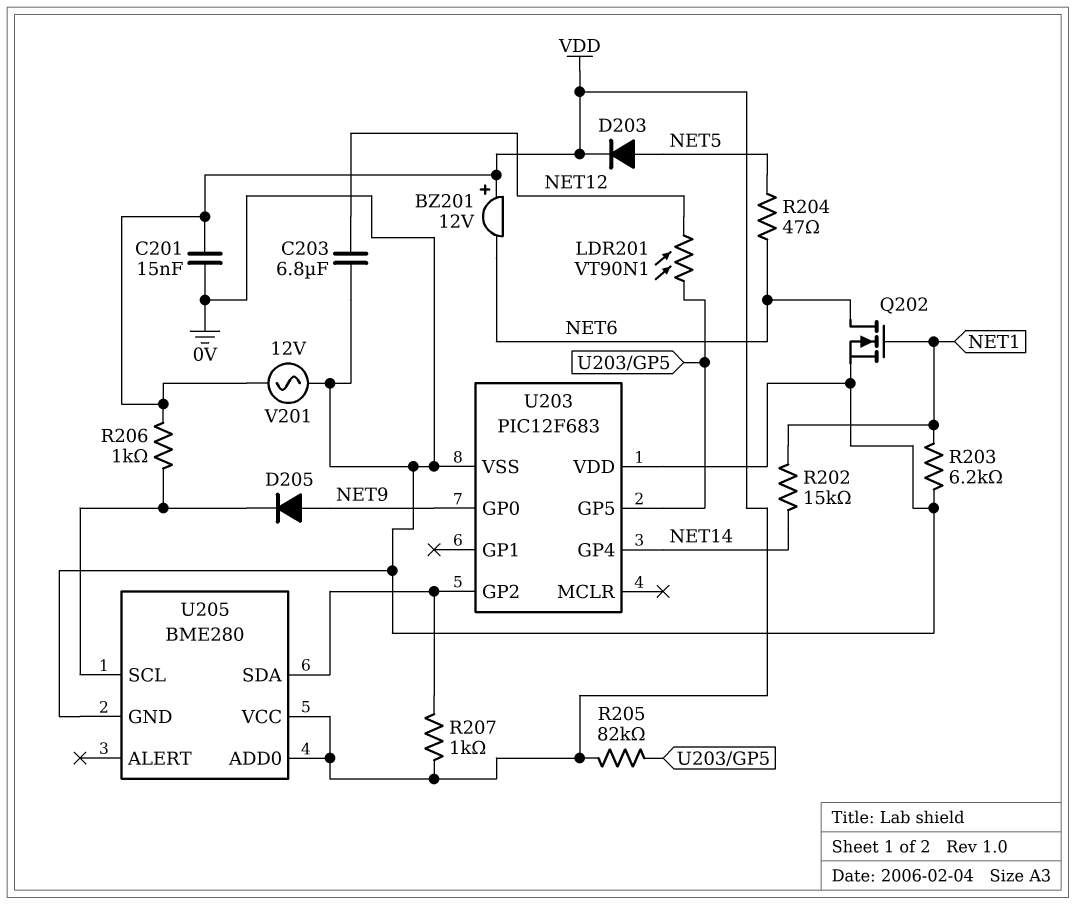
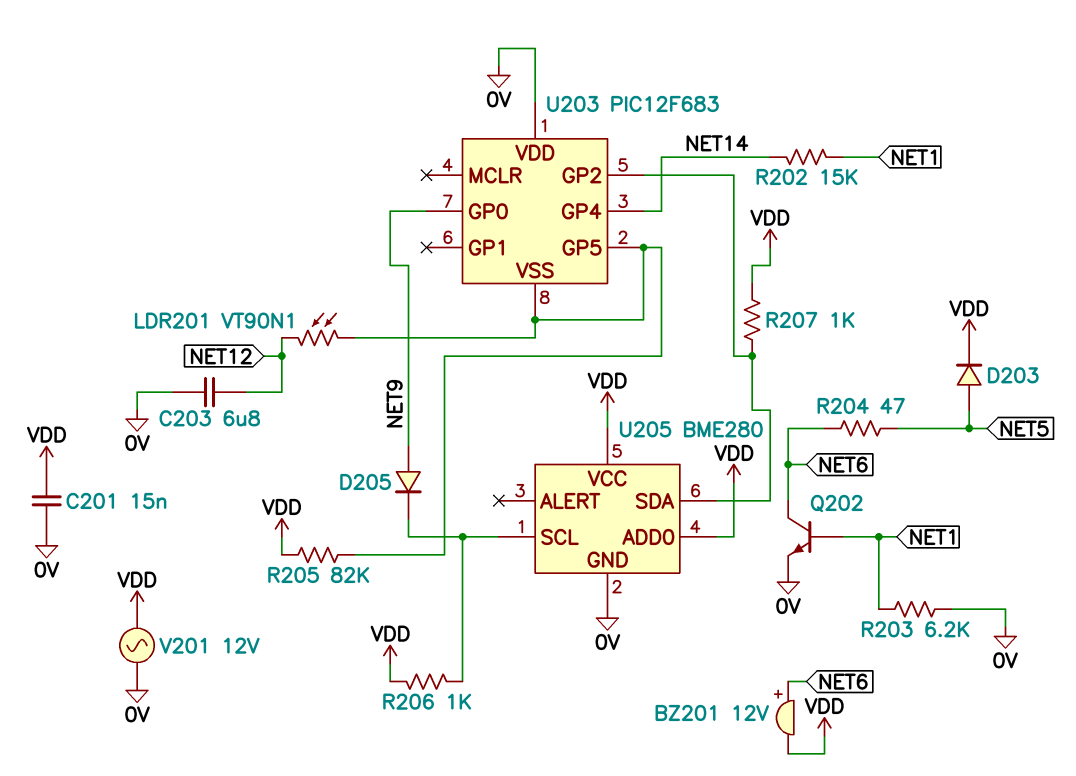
BZ201: buzzer 12V (plus VDD, minus NET6) -> buzzer 12V (plus NET6, minus VDD)
Q202: NMOS (G NET1, D NET6, S 0V) -> NPN (B NET1, C NET6, E 0V)
U203 pin VSS: 0V -> U203/GP5

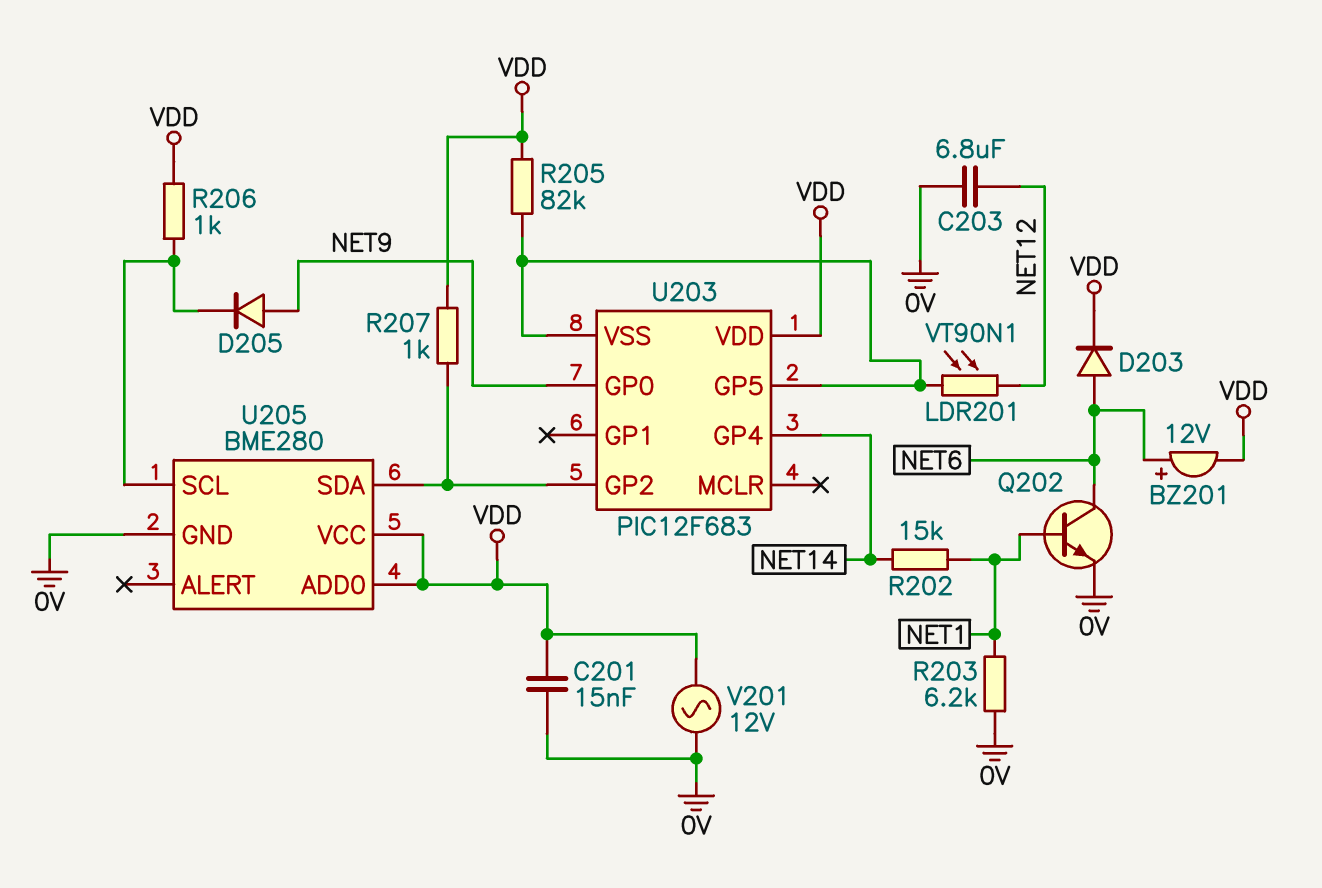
D203: diode (A NET5, K VDD) -> diode (A NET6, K VDD)
R204: 47 (NET5, NET6) -> none
U203 pin VDD: 0V -> VDD

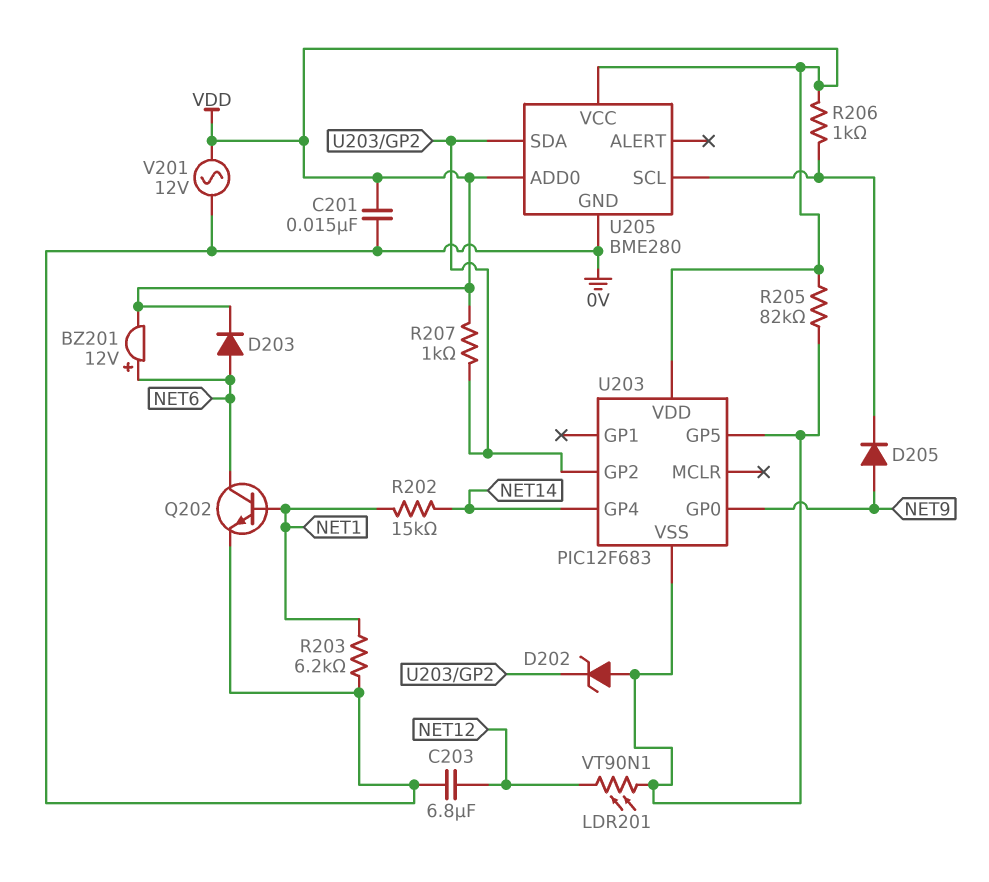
D202: none -> zener (A U203/GP5, K U203/GP2)

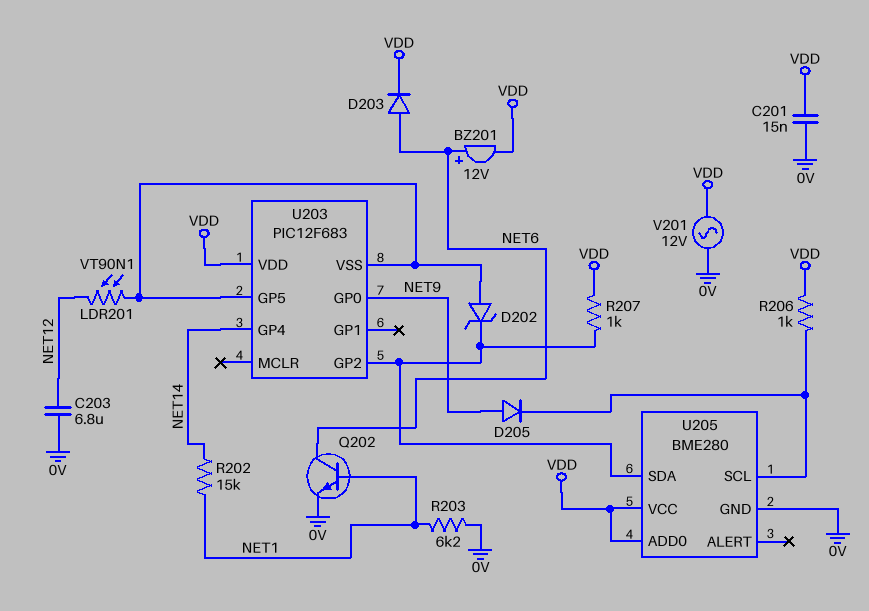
R205: 82k (U203/GP5, VDD) -> none

